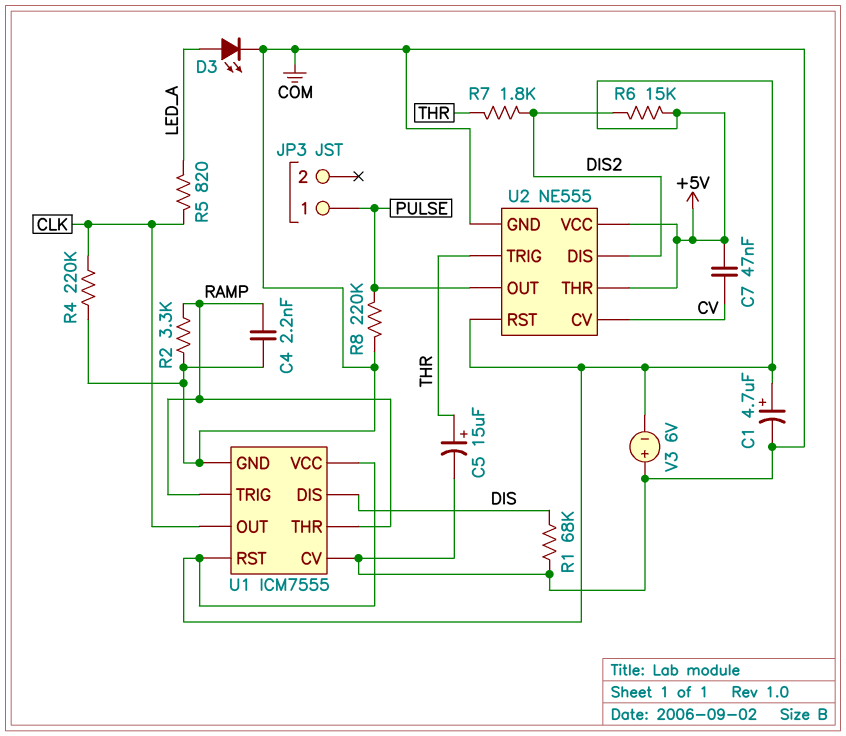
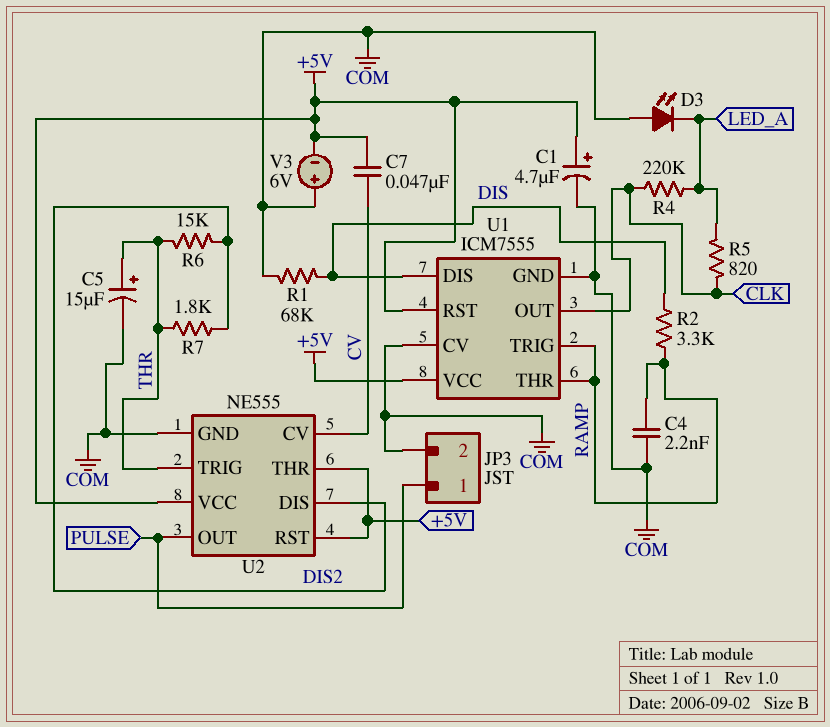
D3: LED (A LED_A, K COM) -> LED (A COM, K LED_A)
JP3 pin 2: none -> COM
R2: 3.3k (COM, RAMP) -> 3.3k (DIS, RAMP)
R4: 220k (CLK, COM) -> 220k (CLK, LED_A)
R6: 15k (+5V, DIS2) -> 15k (DIS2, THR)
R8: 220k (COM, PULSE) -> none

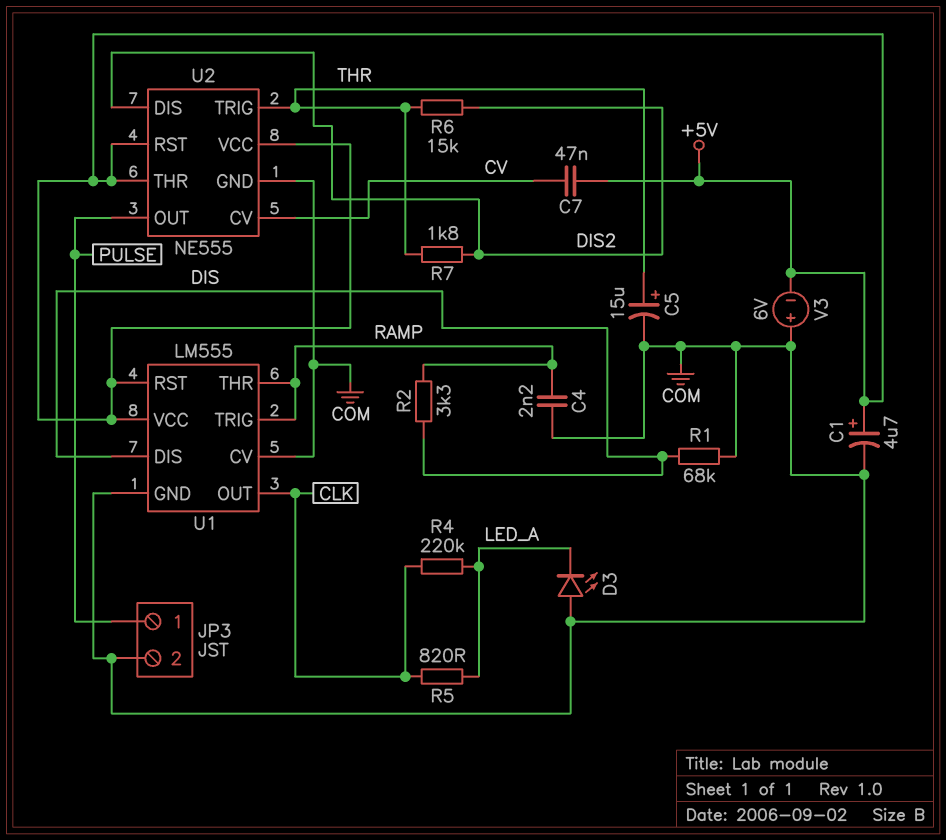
U1: ICM7555 -> LM555

